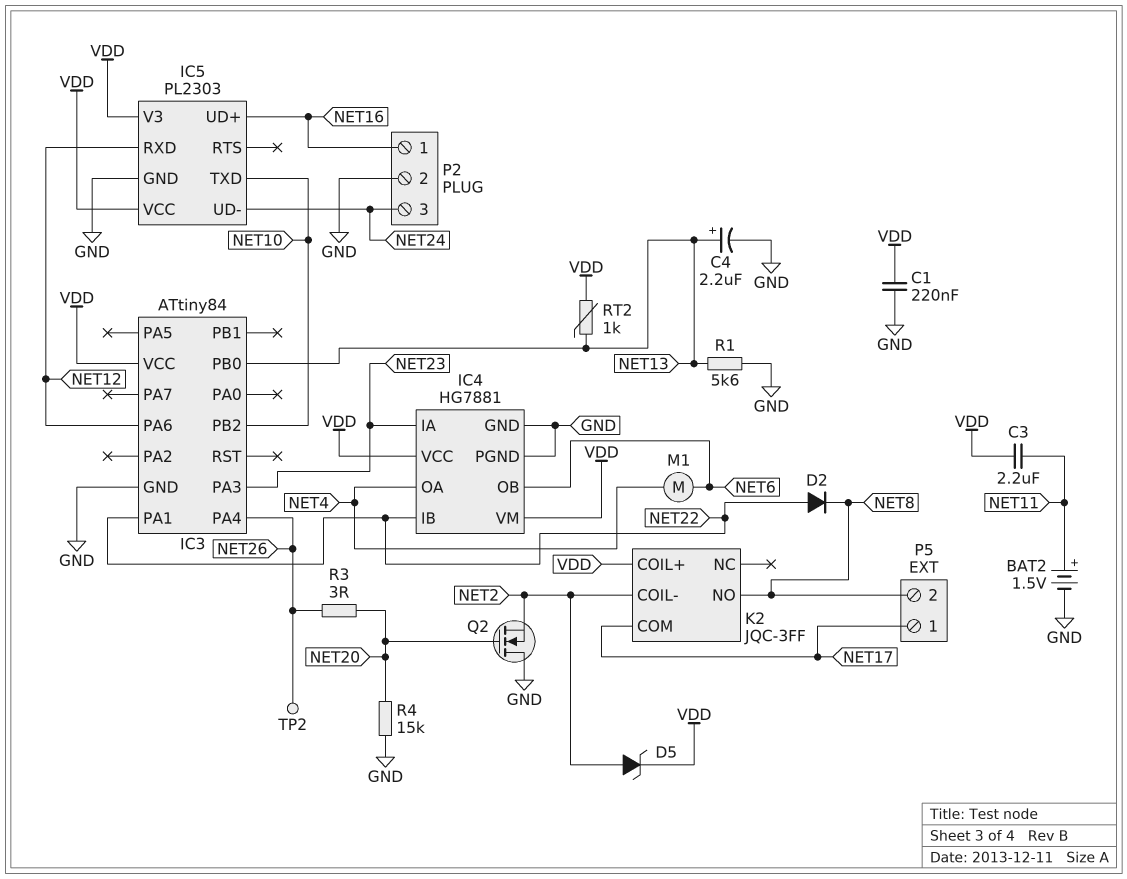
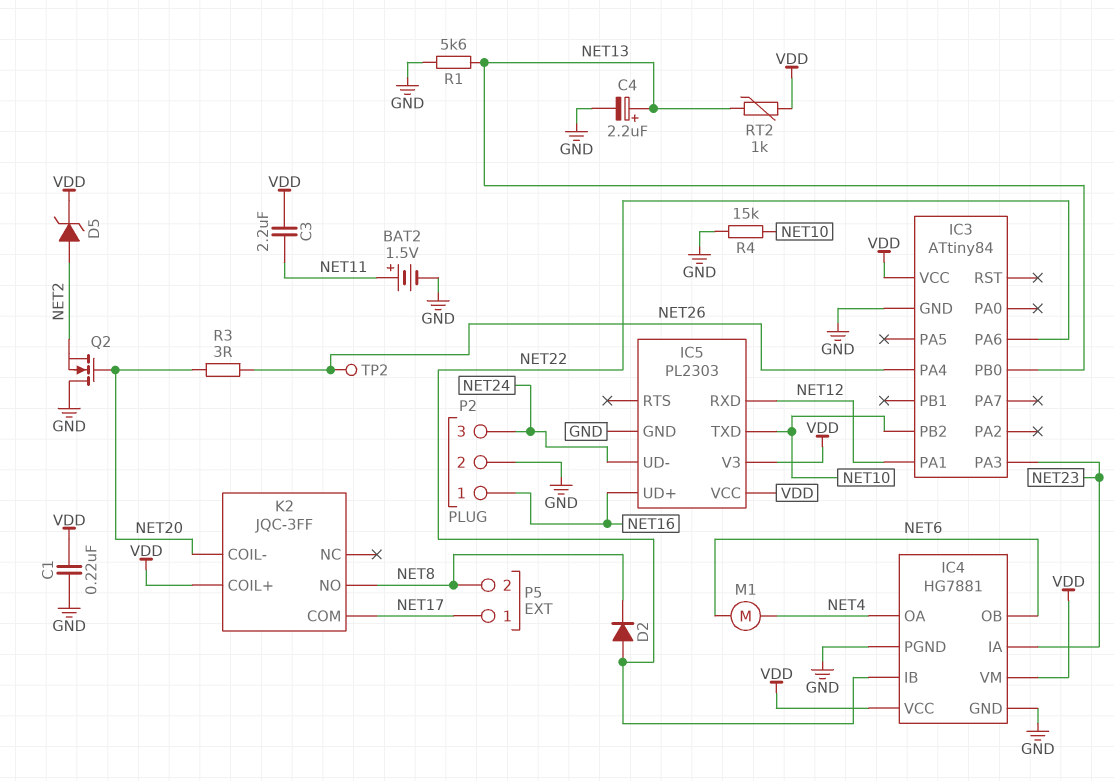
IC3 pin PA1: NET22 -> NET12
IC3 pin PA6: NET12 -> NET22
K2 pin COIL-: NET2 -> NET20
R4: 15k (GND, NET20) -> 15k (GND, NET10)

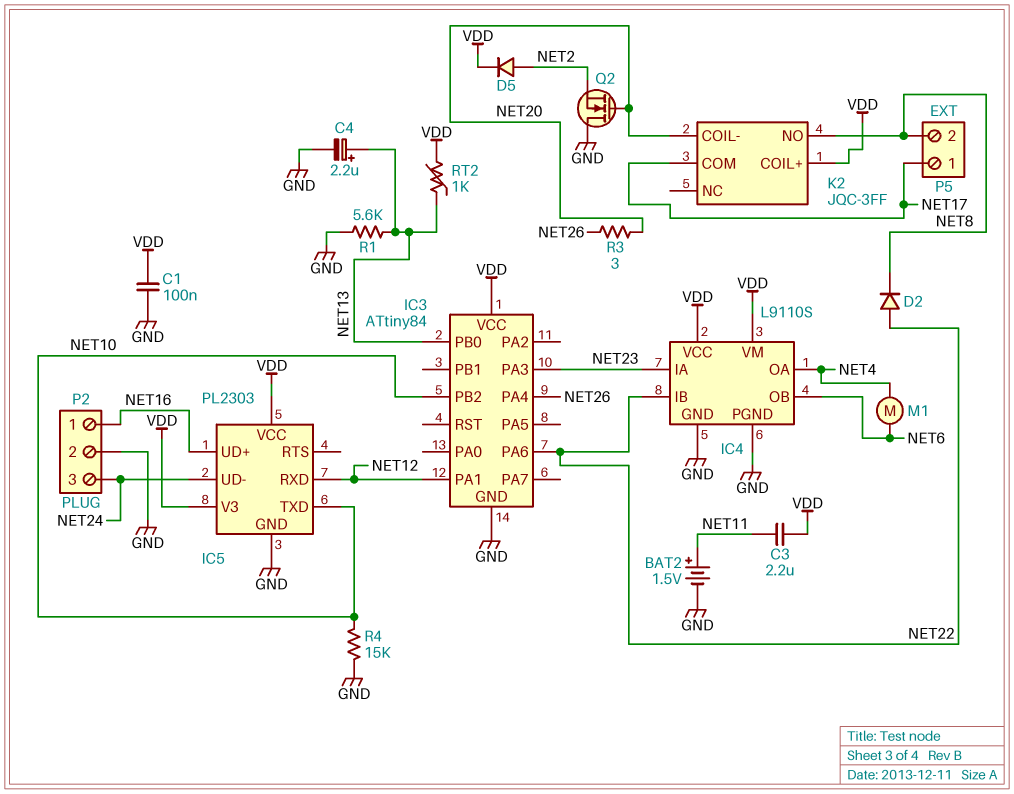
C1: 220nF (GND, VDD) -> 100nF (GND, VDD)
D5: zener (A NET2, K VDD) -> diode (A NET2, K VDD)
IC4: HG7881 -> L9110S
TP2: test point (NET26) -> none

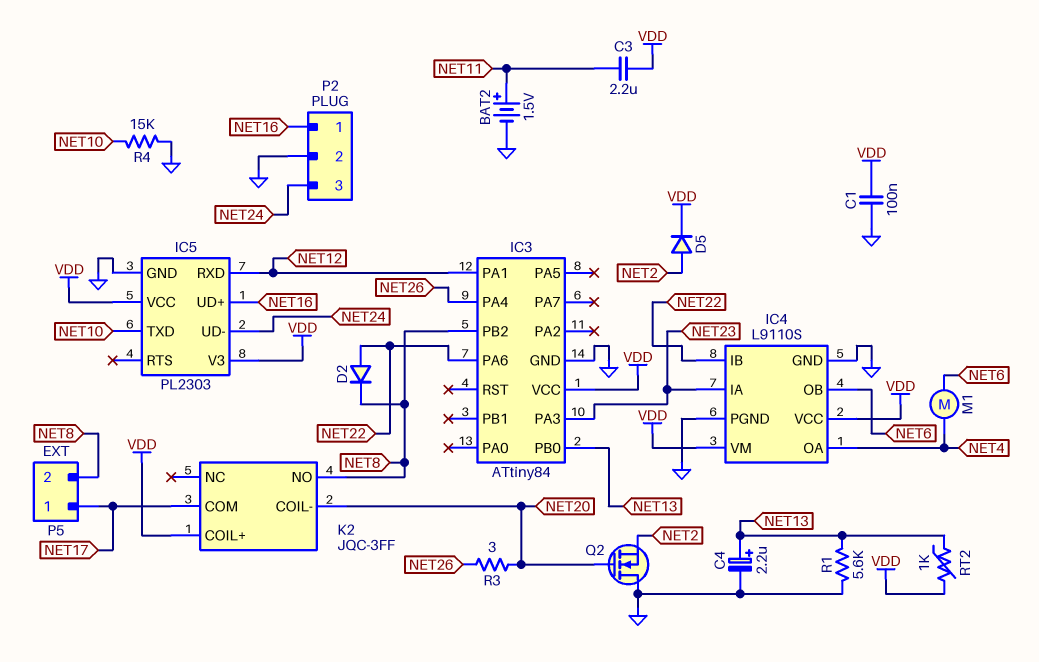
IC3 pin PB2: NET10 -> NET8

